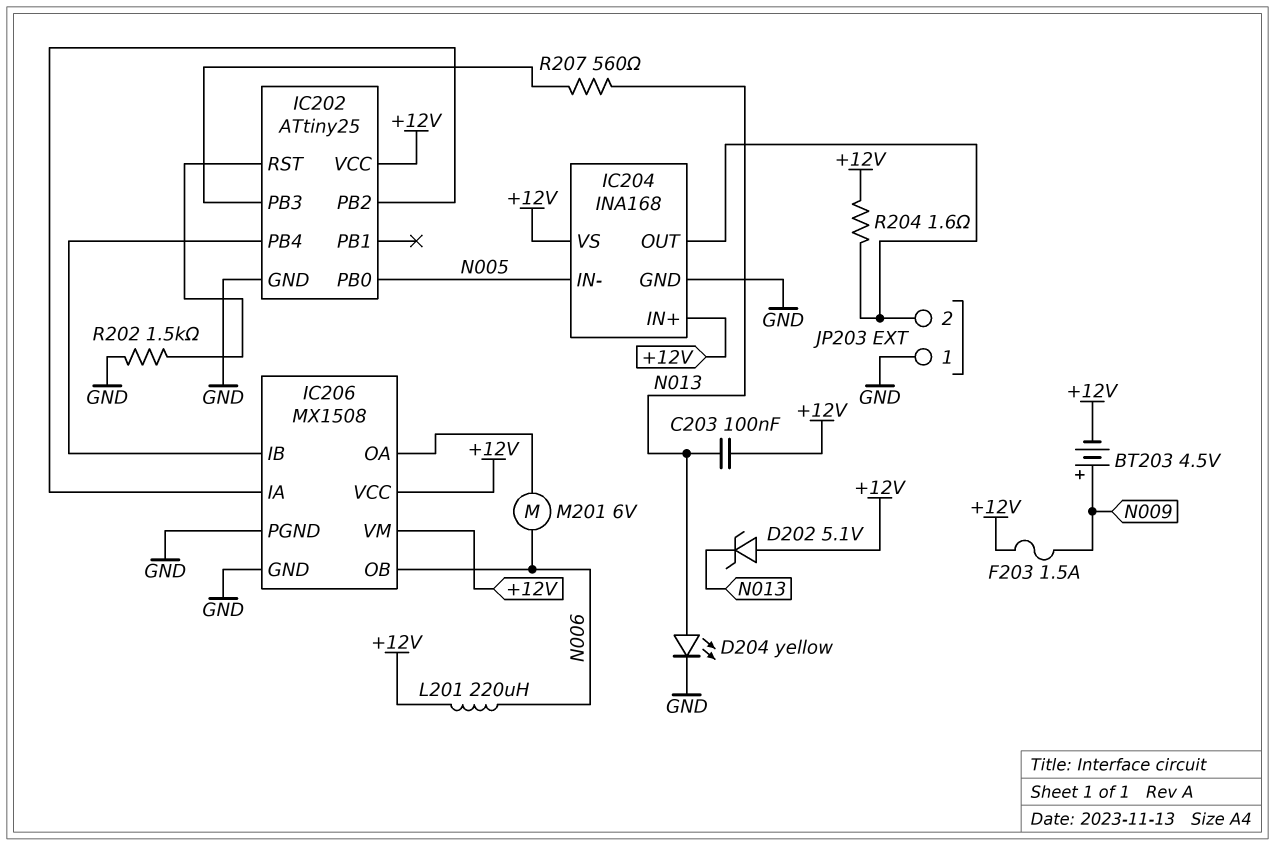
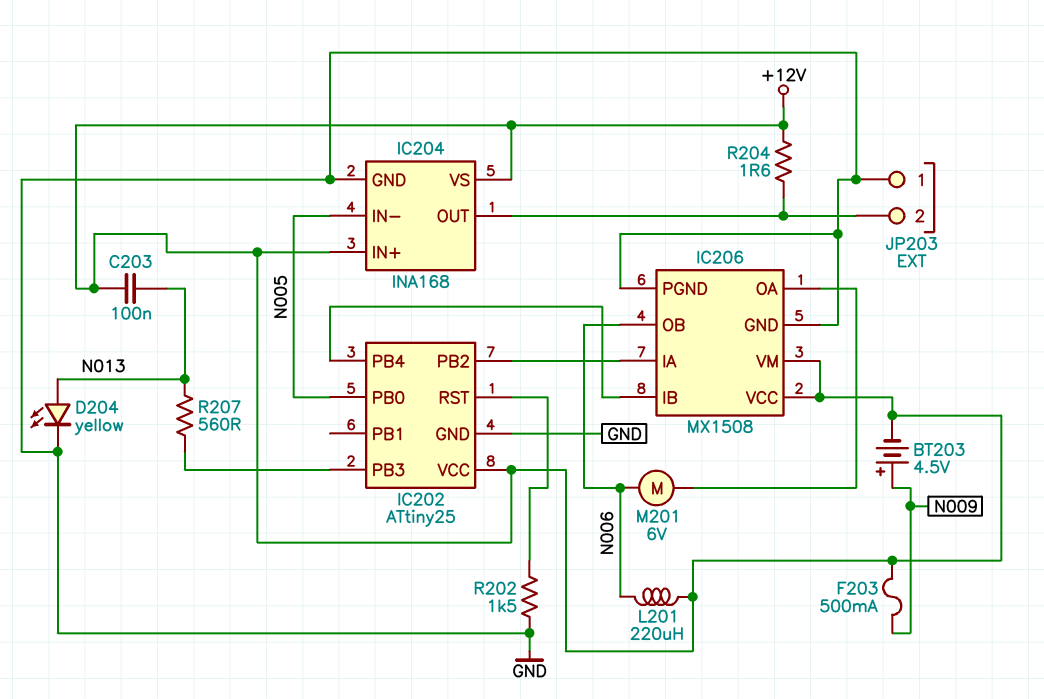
D202: zener 5.1V (A +12V, K N013) -> none
F203: 1.5A (+12V, N009) -> 500mA (+12V, N009)

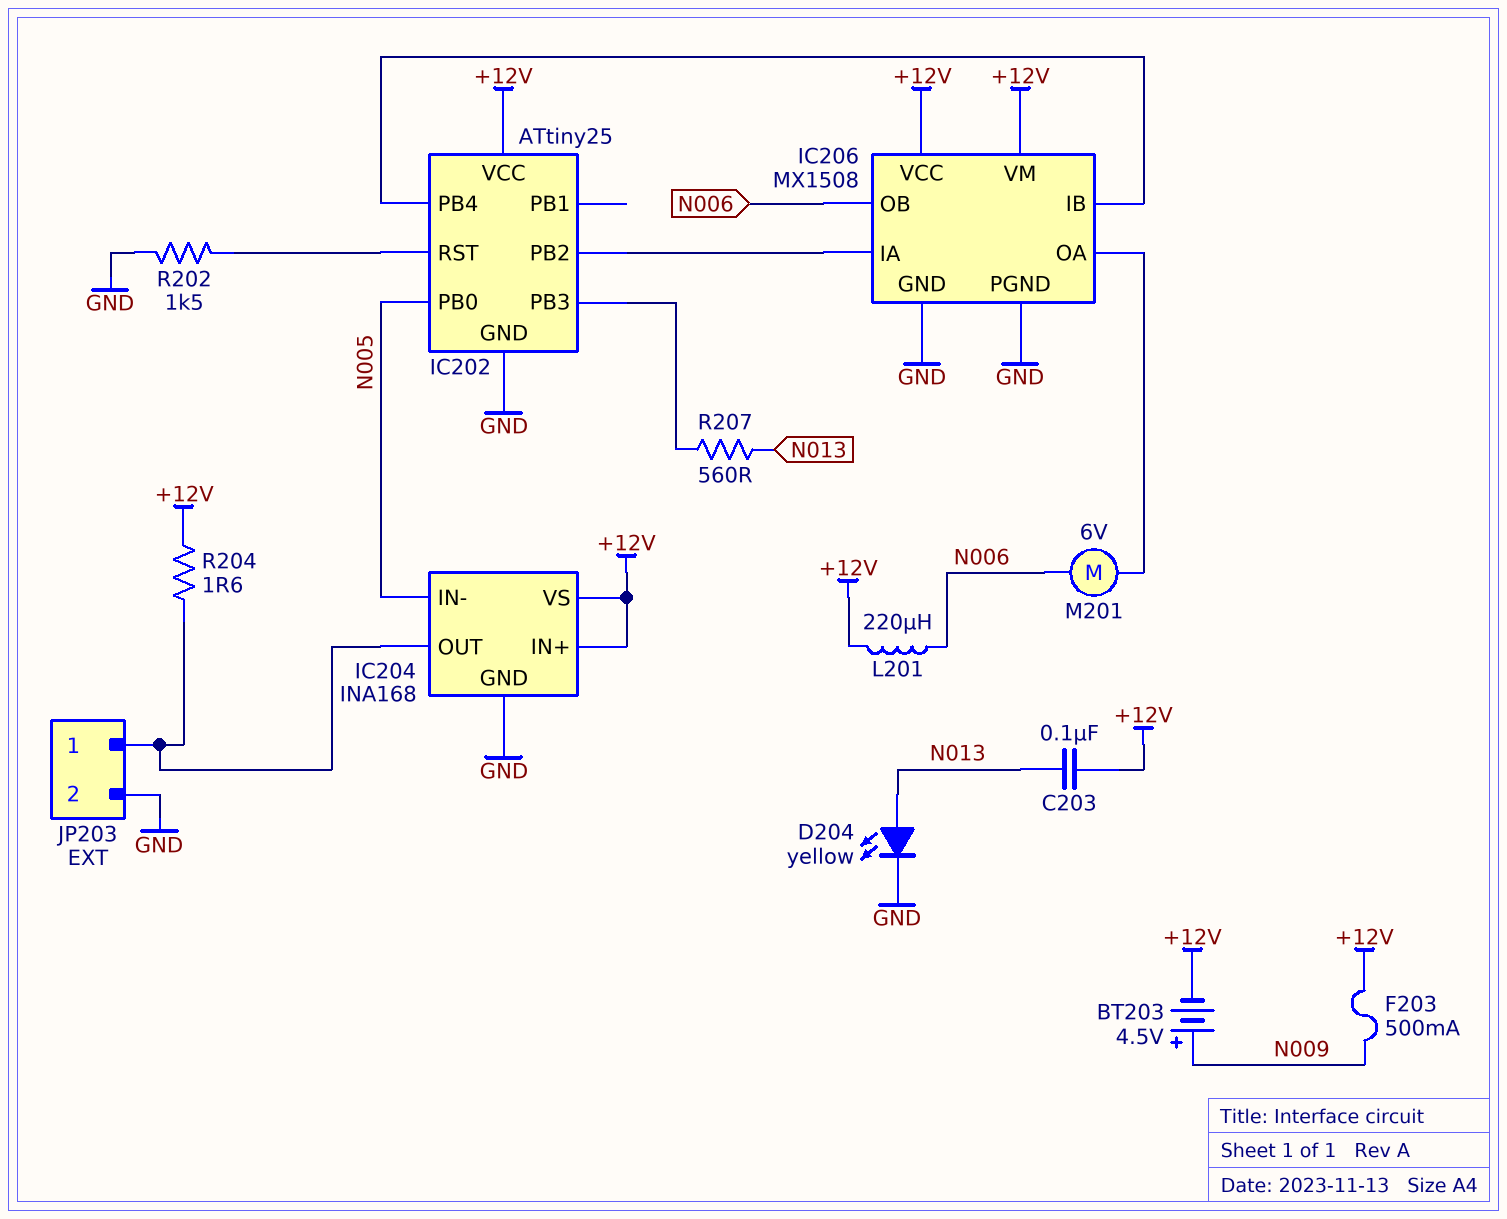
JP203 pin 1: GND -> IC204/OUT
JP203 pin 2: IC204/OUT -> GND

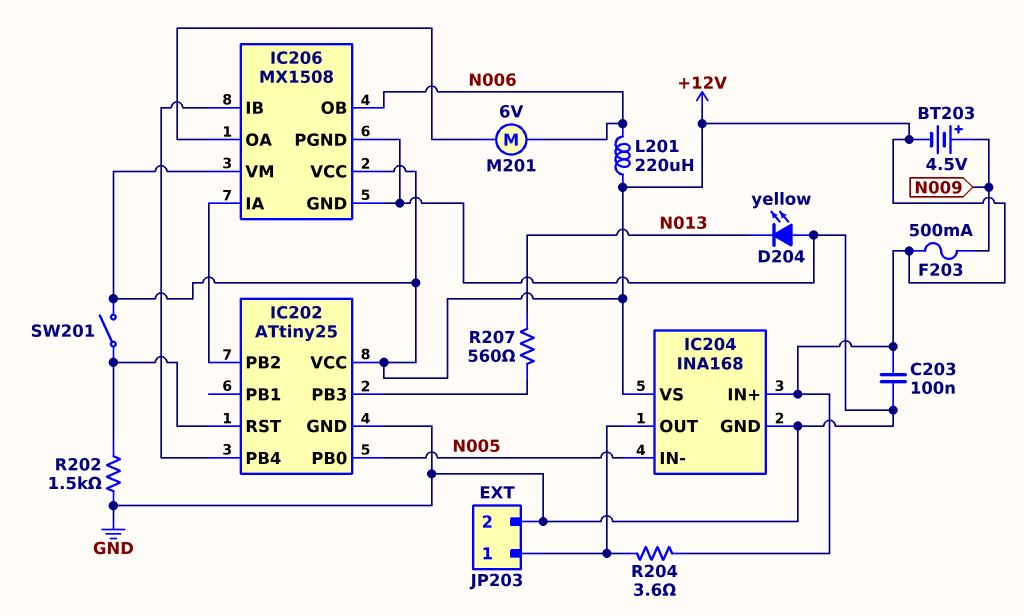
C203: 100nF (+12V, N013) -> 100nF (+12V, GND)
D204: LED yellow (A N013, K GND) -> LED yellow (A GND, K N013)
R204: 1.6 (+12V, IC204/OUT) -> 3.6 (+12V, IC204/OUT)
SW201: none -> switch (+12V, IC202/RST)

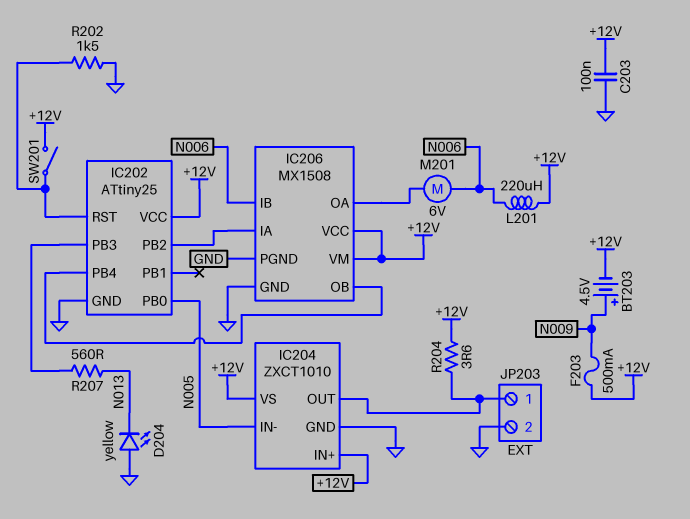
IC204: INA168 -> ZXCT1010
IC206 pin IB: IC202/PB4 -> N006
IC206 pin OB: N006 -> IC202/PB4

